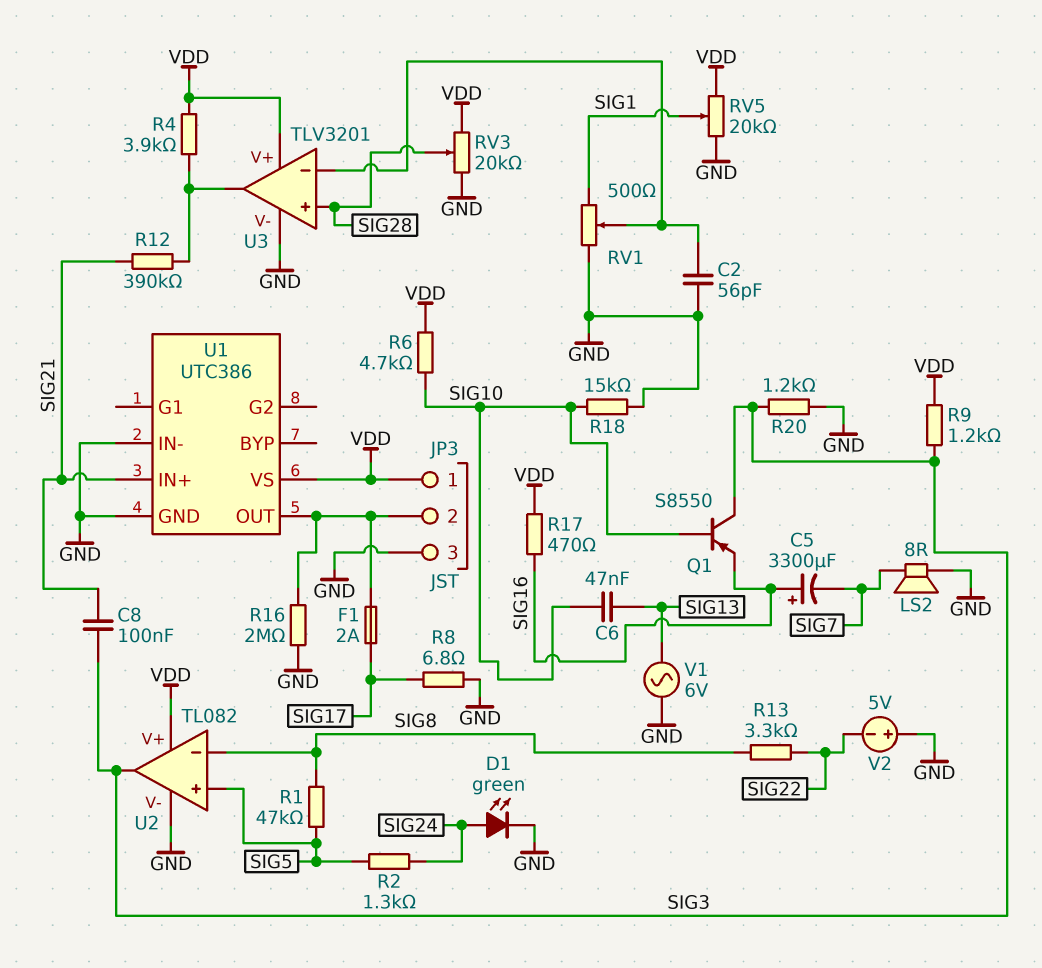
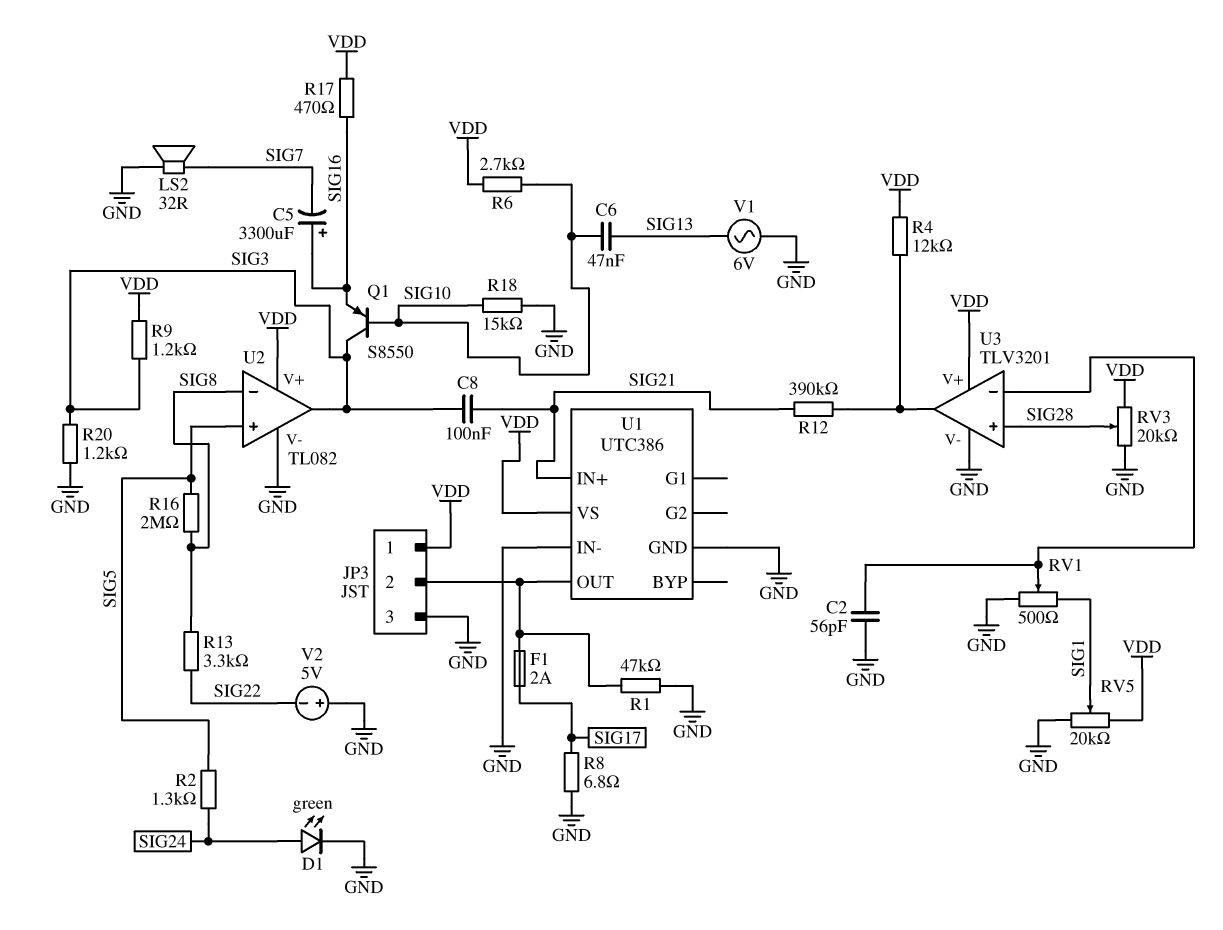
LS2: speaker 8R (GND, SIG7) -> speaker 32R (GND, SIG7)
R1: 47k (SIG5, SIG8) -> 47k (GND, JP3/2)
R4: 3.9k (U3/out, VDD) -> 12k (U3/out, VDD)
R6: 4.7k (SIG10, VDD) -> 2.7k (SIG10, VDD)
R16: 2M (GND, JP3/2) -> 2M (SIG5, SIG8)

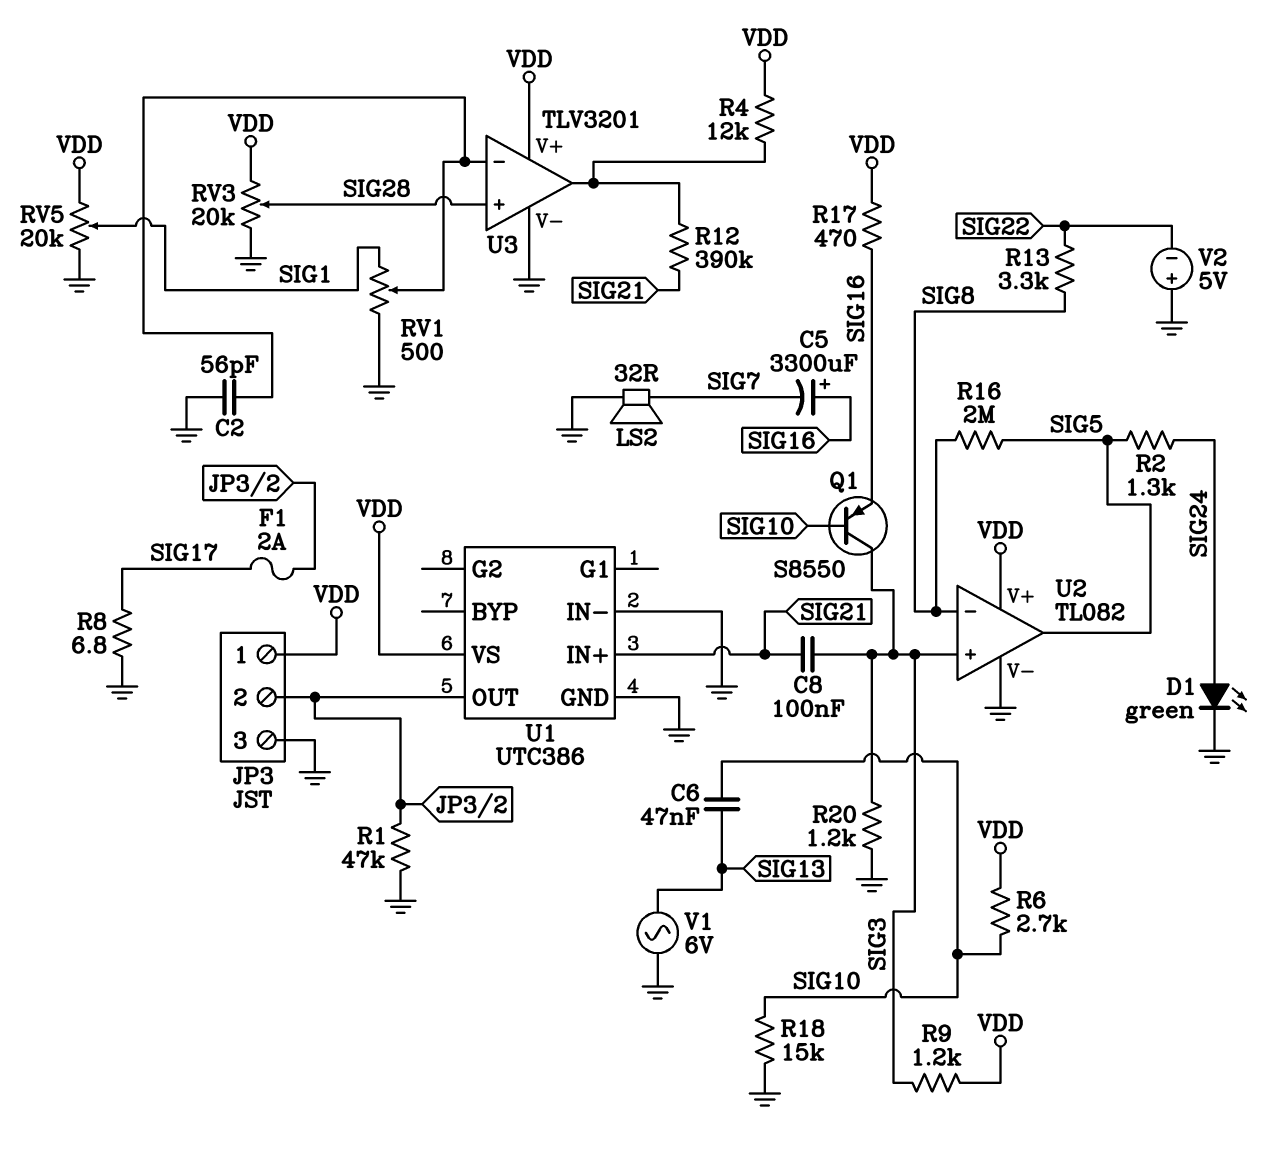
U2 pin in+: SIG5 -> SIG3
U2 pin out: SIG3 -> SIG5

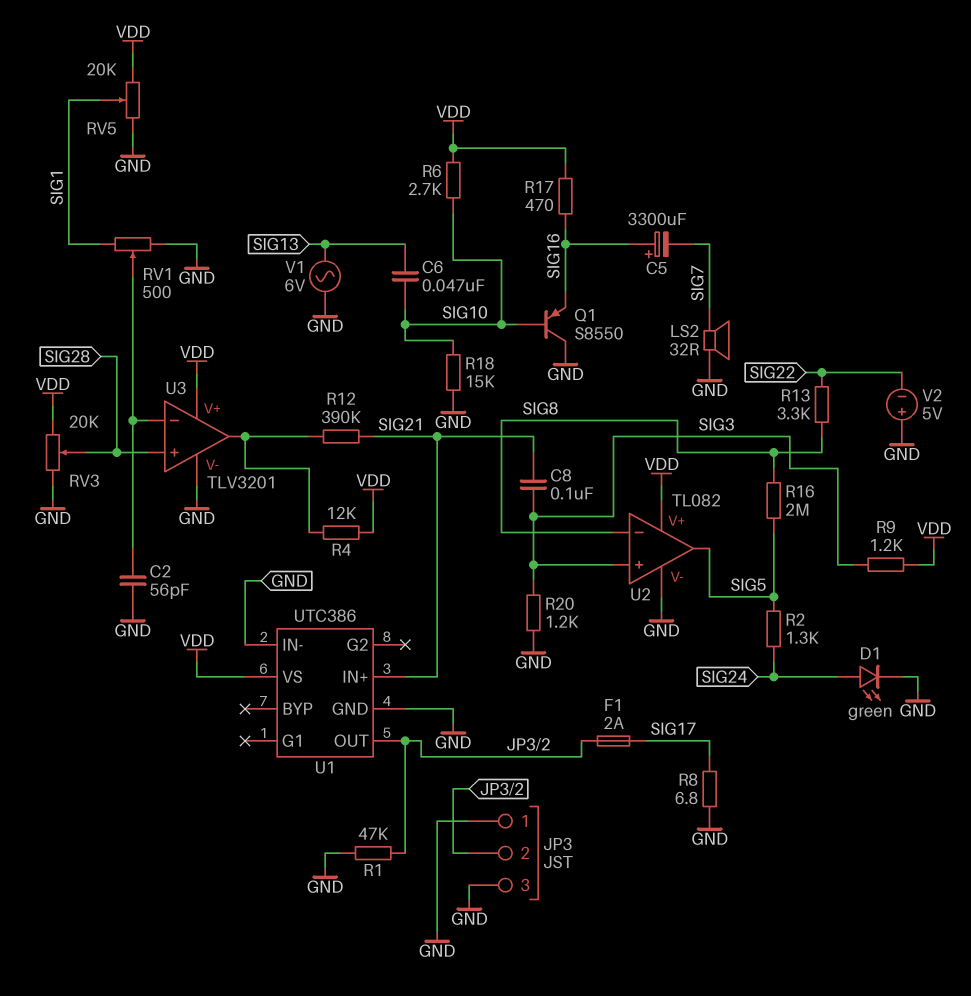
JP3 pin 1: VDD -> GND
Q1: PNP S8550 (B SIG10, C SIG3, E SIG16) -> PNP S8550 (B SIG10, C GND, E SIG16)

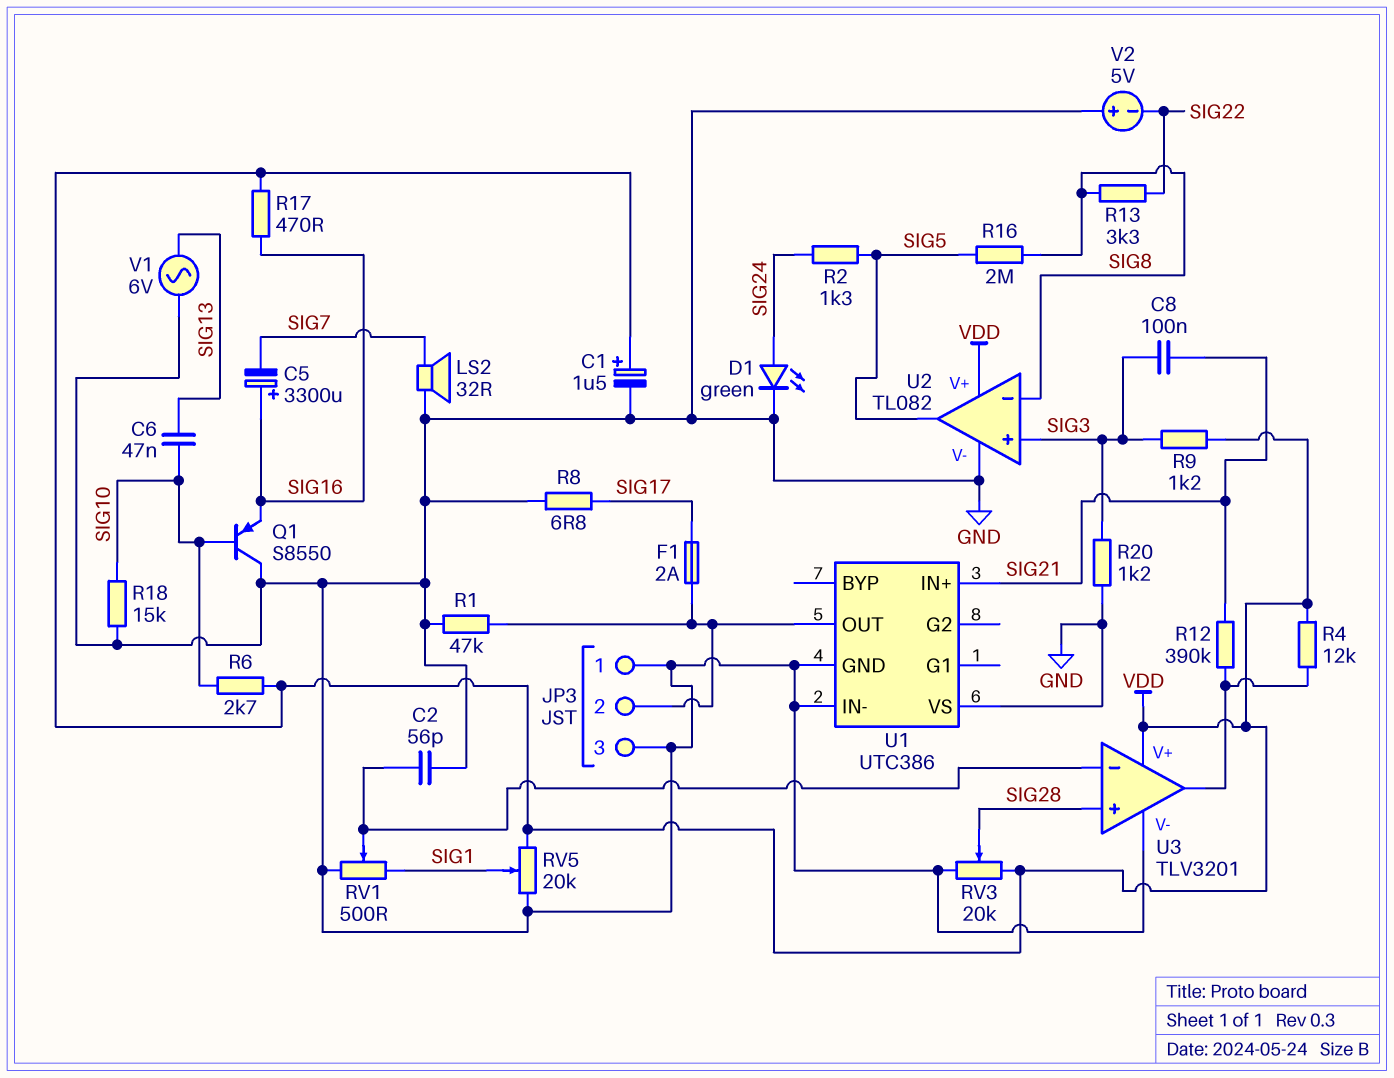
C1: none -> 1.5uF (plus VDD, minus GND)
U1 pin VS: VDD -> GND

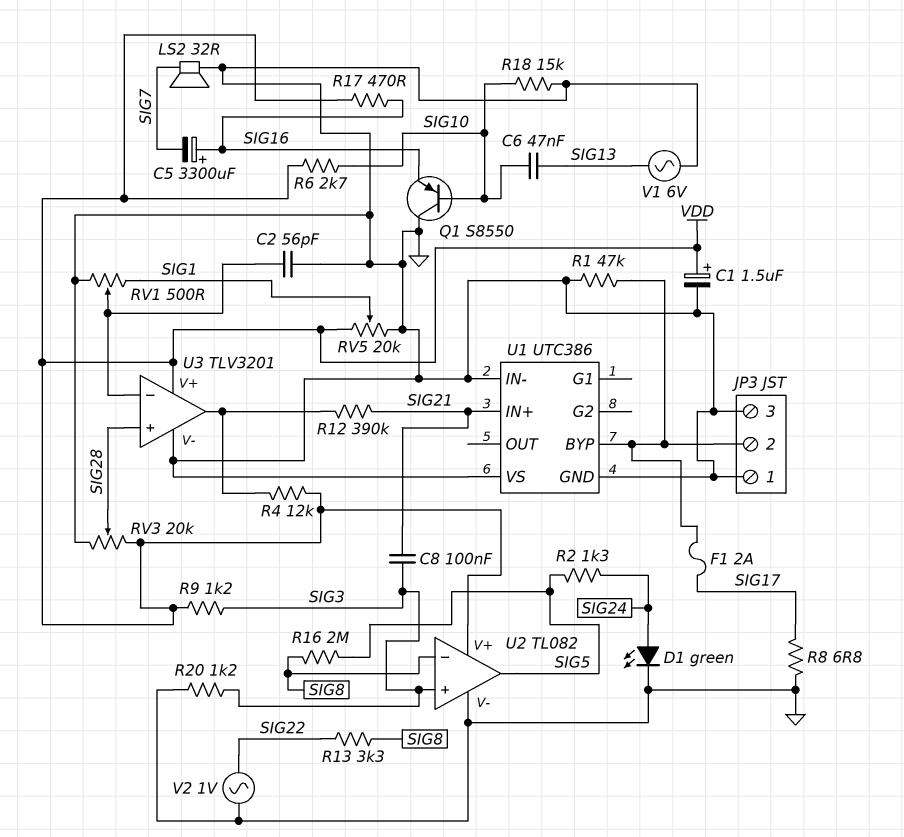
U1 pin BYP: none -> JP3/2
U1 pin OUT: JP3/2 -> none
V2: 5V (plus GND, minus SIG22) -> AC 1V (GND, SIG22)

